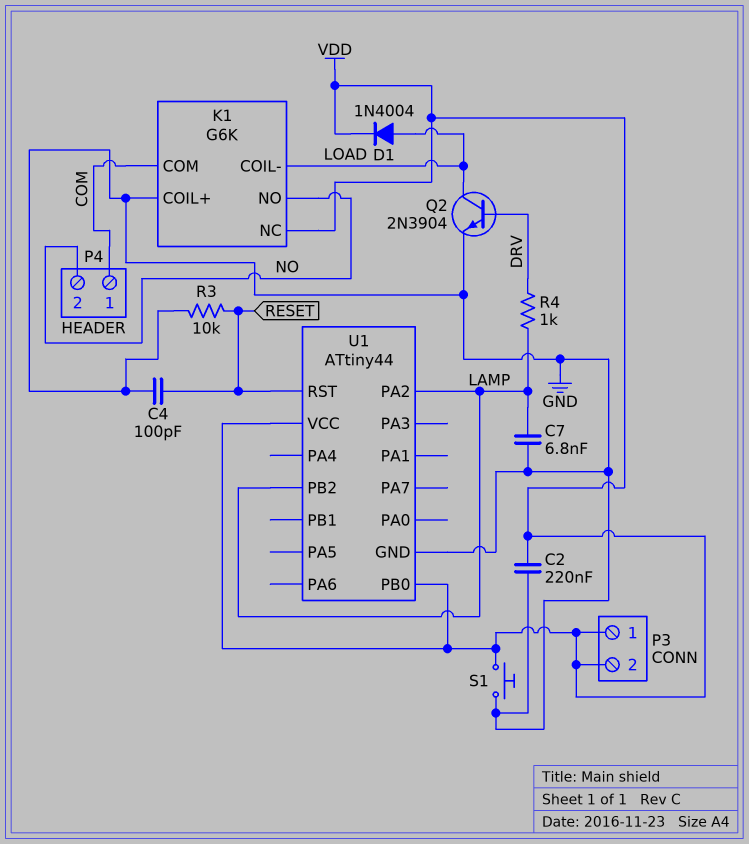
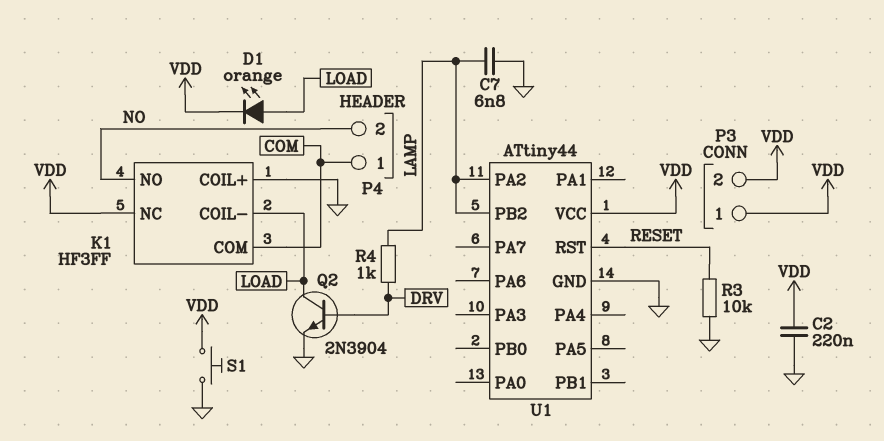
C4: 100pF (GND, RESET) -> none
D1: diode 1N4004 (A LOAD, K VDD) -> LED orange (A LOAD, K VDD)
K1: G6K -> HF3FF
U1 pin PB0: VDD -> none

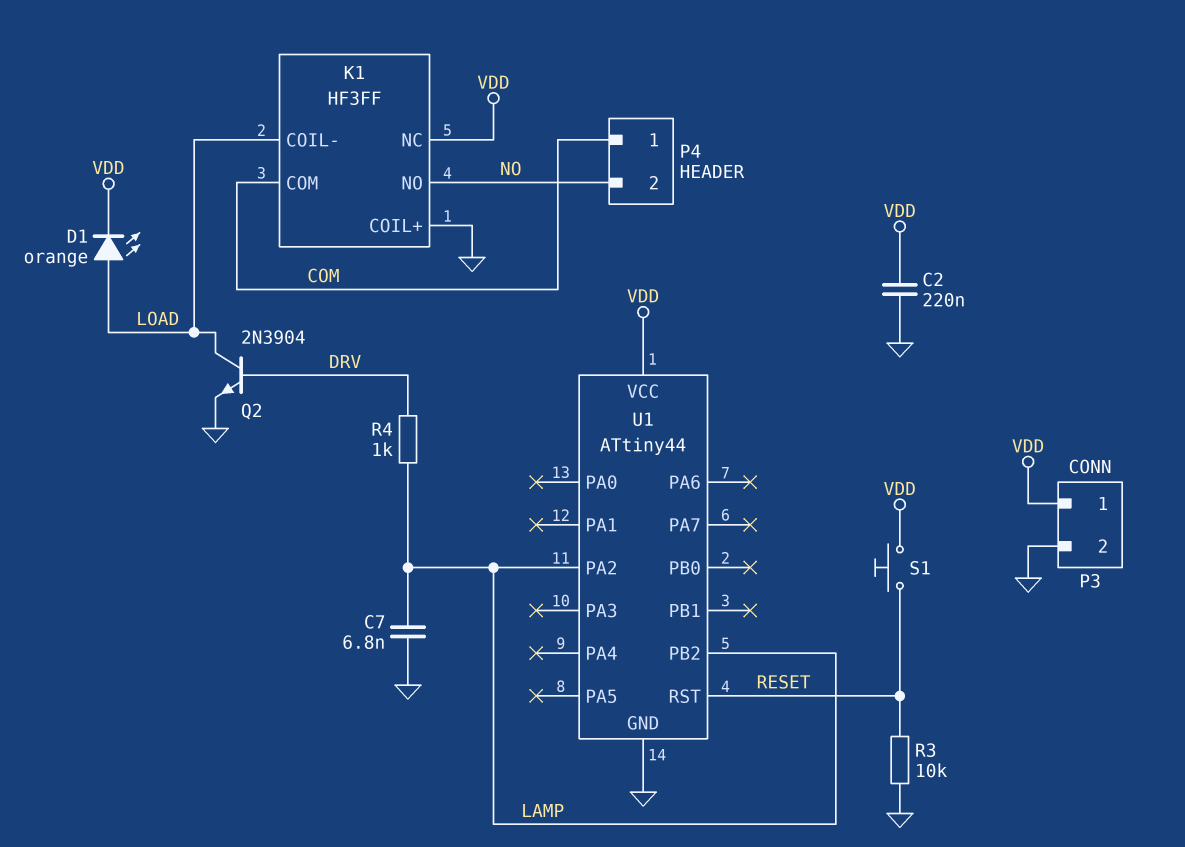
P3 pin 2: VDD -> GND
S1: button (GND, VDD) -> button (RESET, VDD)

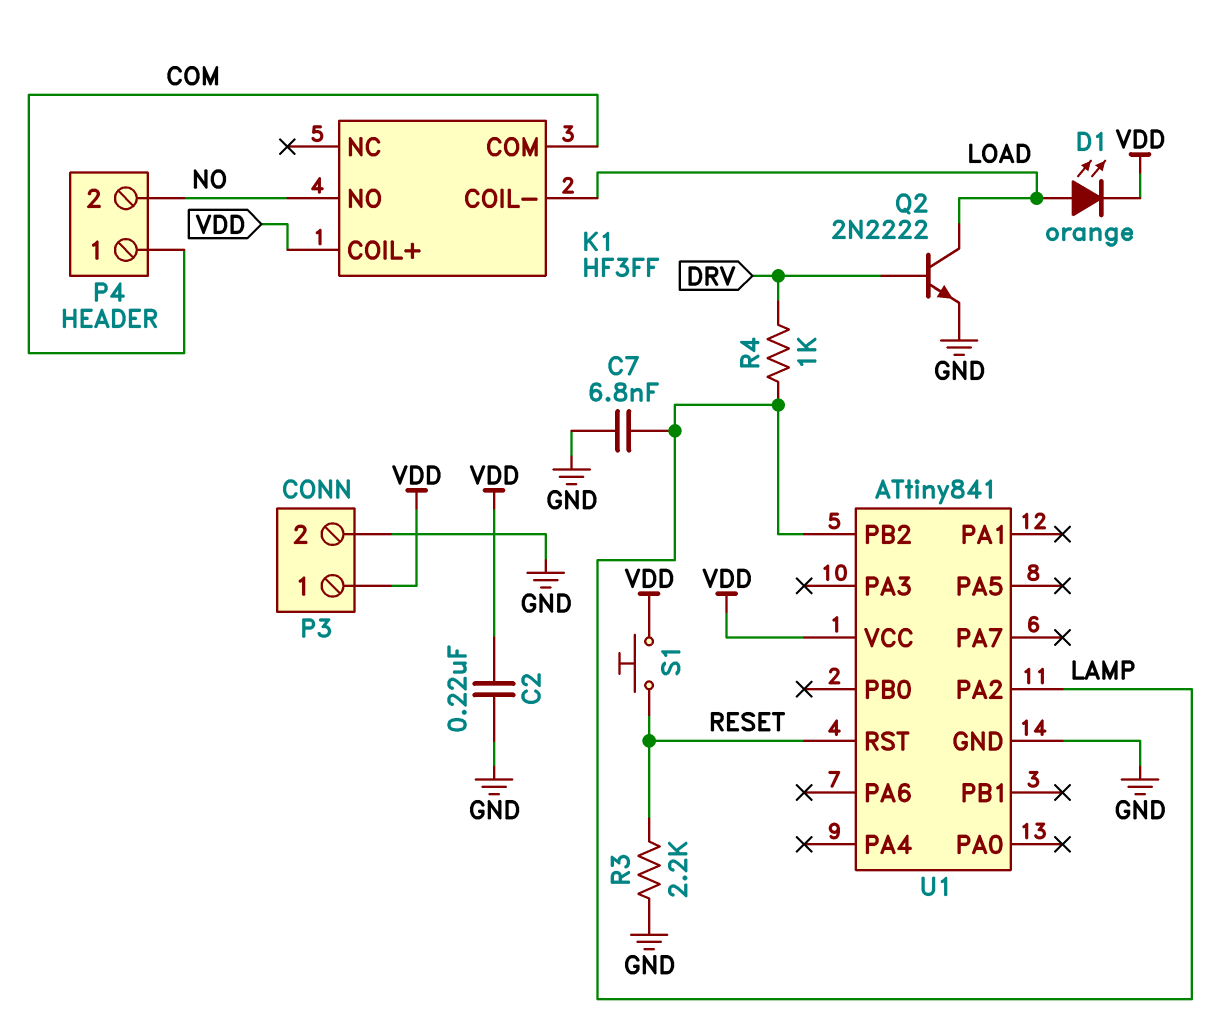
K1 pin COIL+: GND -> VDD
K1 pin NC: VDD -> none
Q2: NPN 2N3904 (B DRV, C LOAD, E GND) -> NPN 2N2222 (B DRV, C LOAD, E GND)
R3: 10k (GND, RESET) -> 2.2k (GND, RESET)
U1: ATtiny44 -> ATtiny841

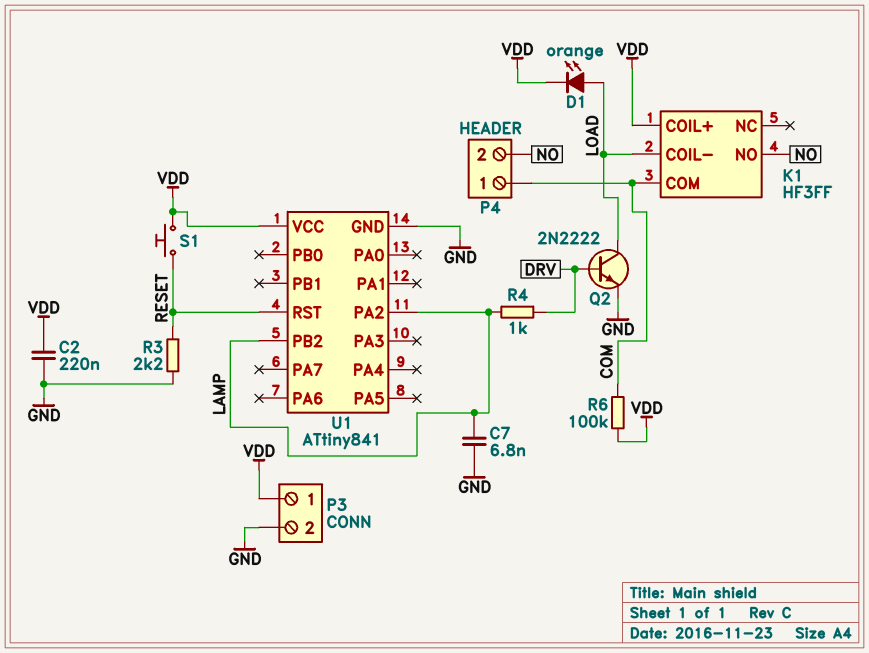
R6: none -> 100k (COM, VDD)

